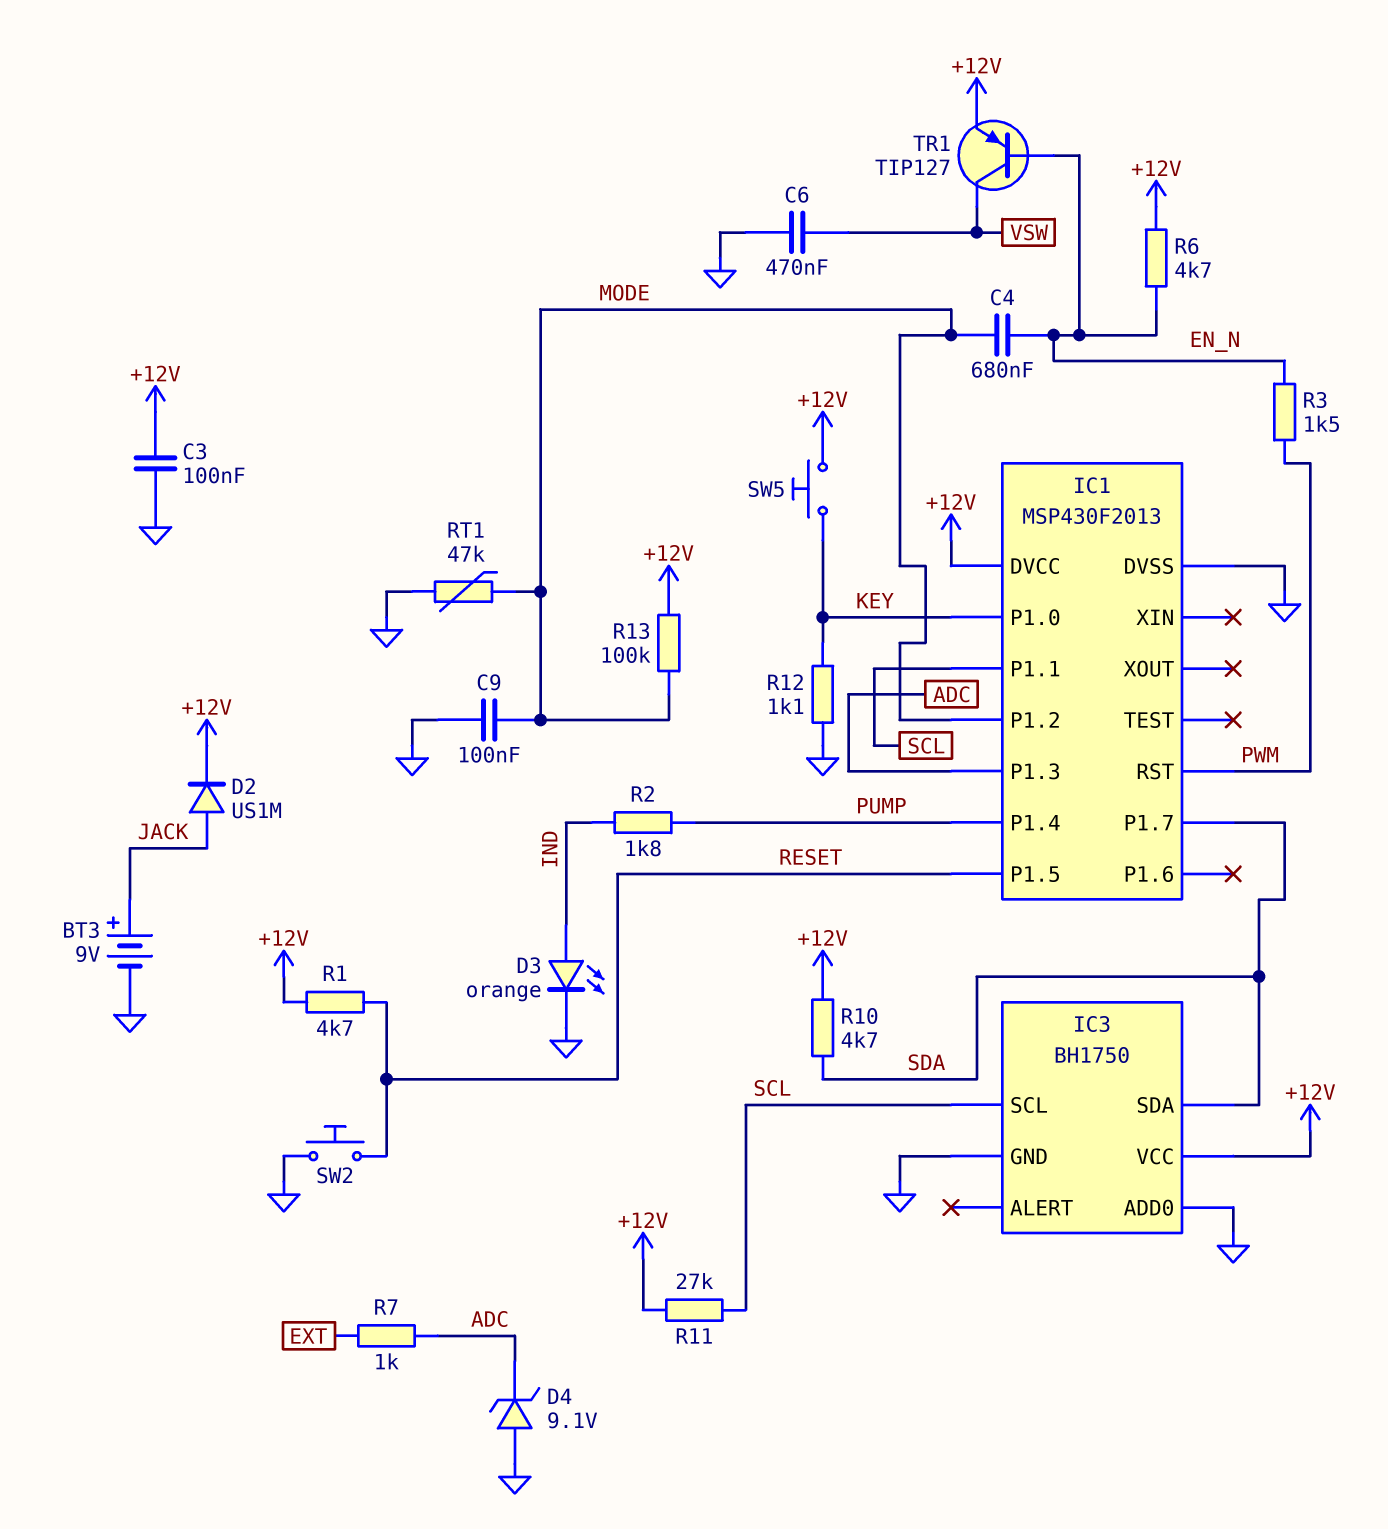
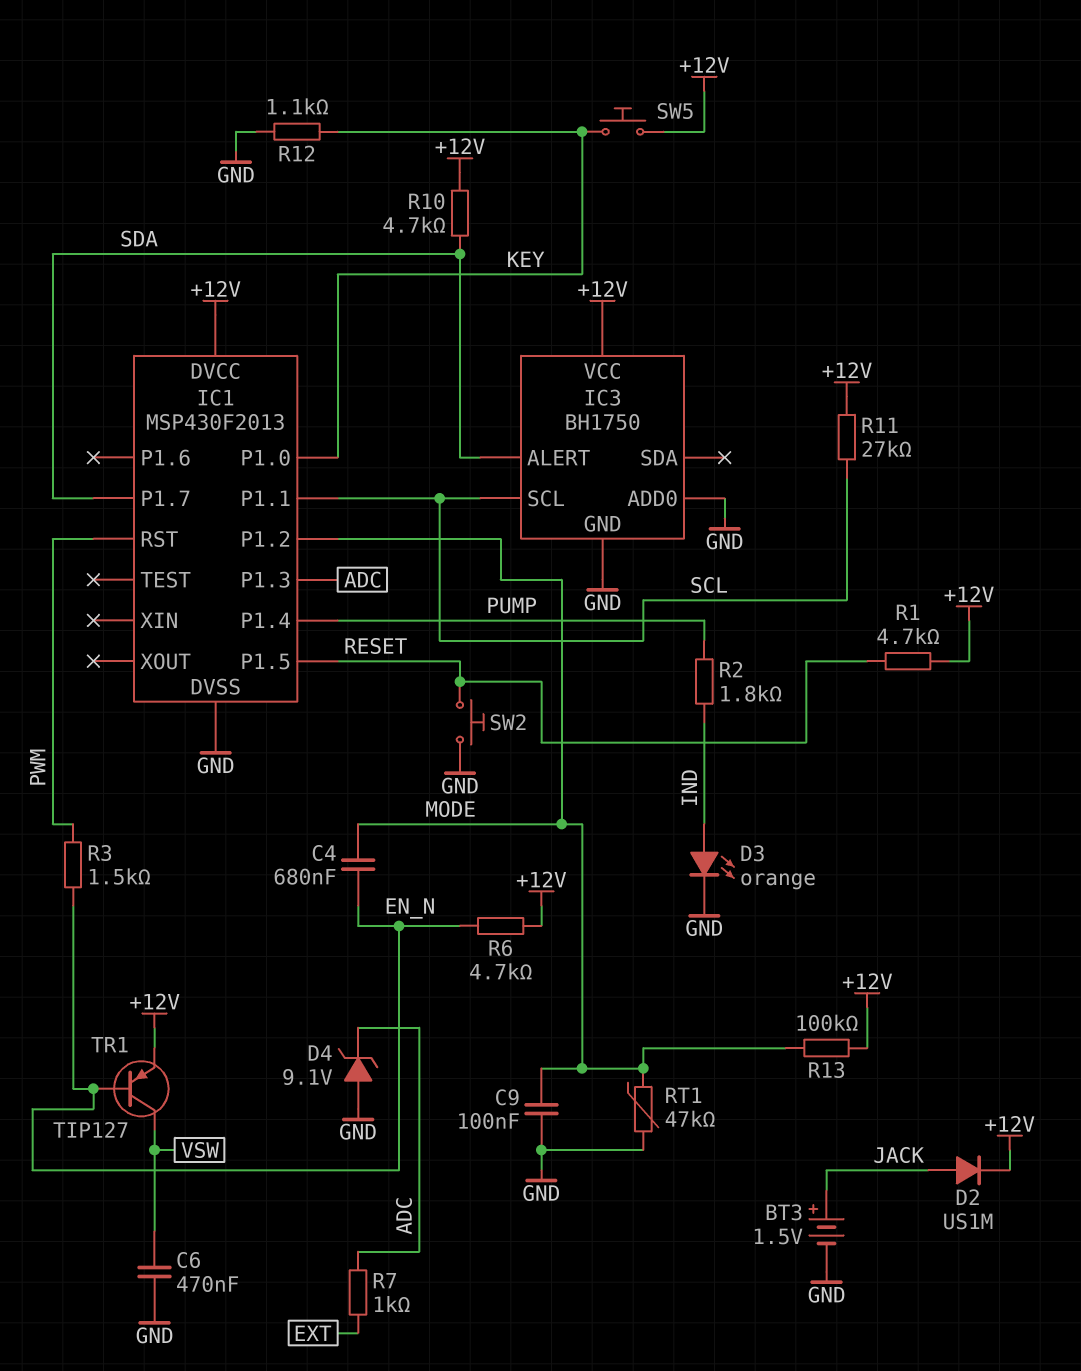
BT3: 9V (plus JACK, minus GND) -> 1.5V (plus JACK, minus GND)
C3: 100nF (+12V, GND) -> none
IC3 pin ALERT: none -> SDA
IC3 pin SDA: SDA -> none

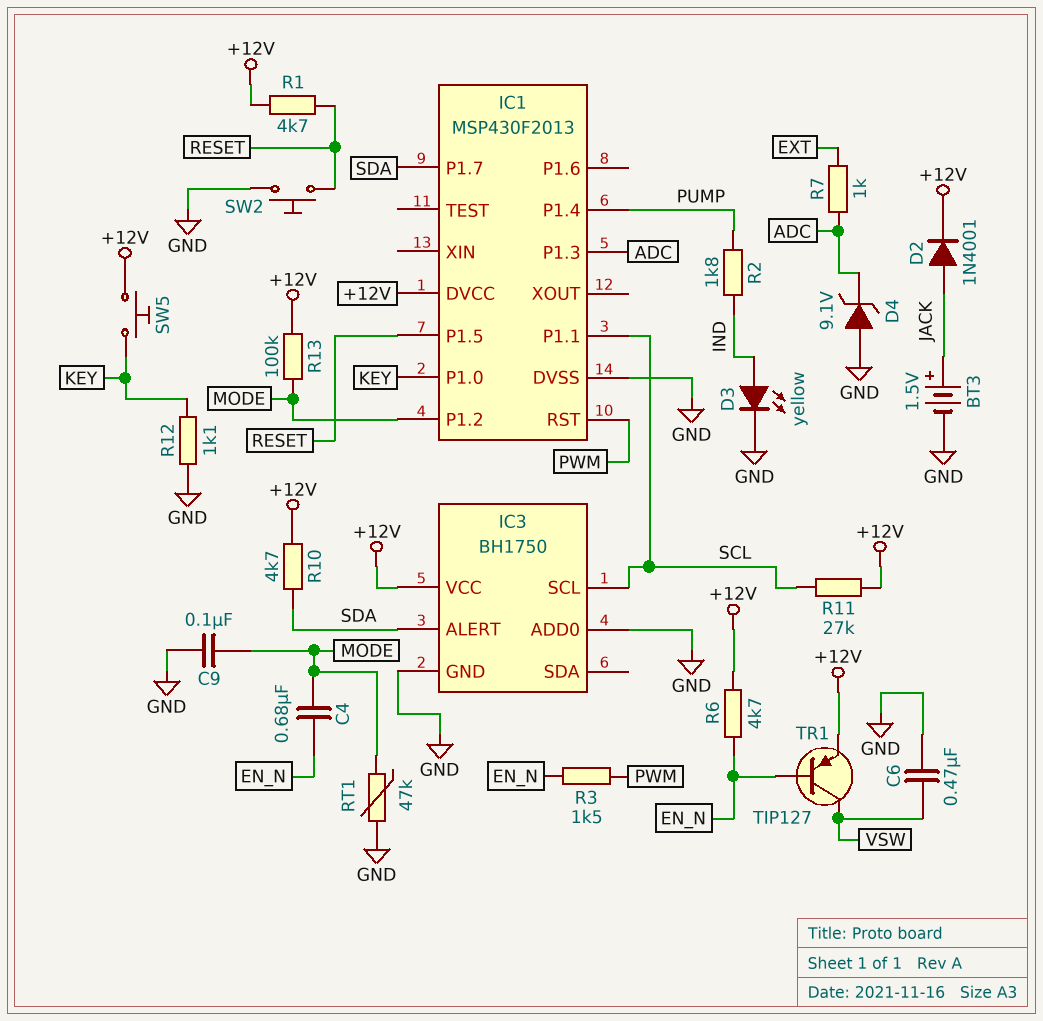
D2: diode US1M (A JACK, K +12V) -> diode 1N4001 (A JACK, K +12V)
D3: LED orange (A IND, K GND) -> LED yellow (A IND, K GND)

